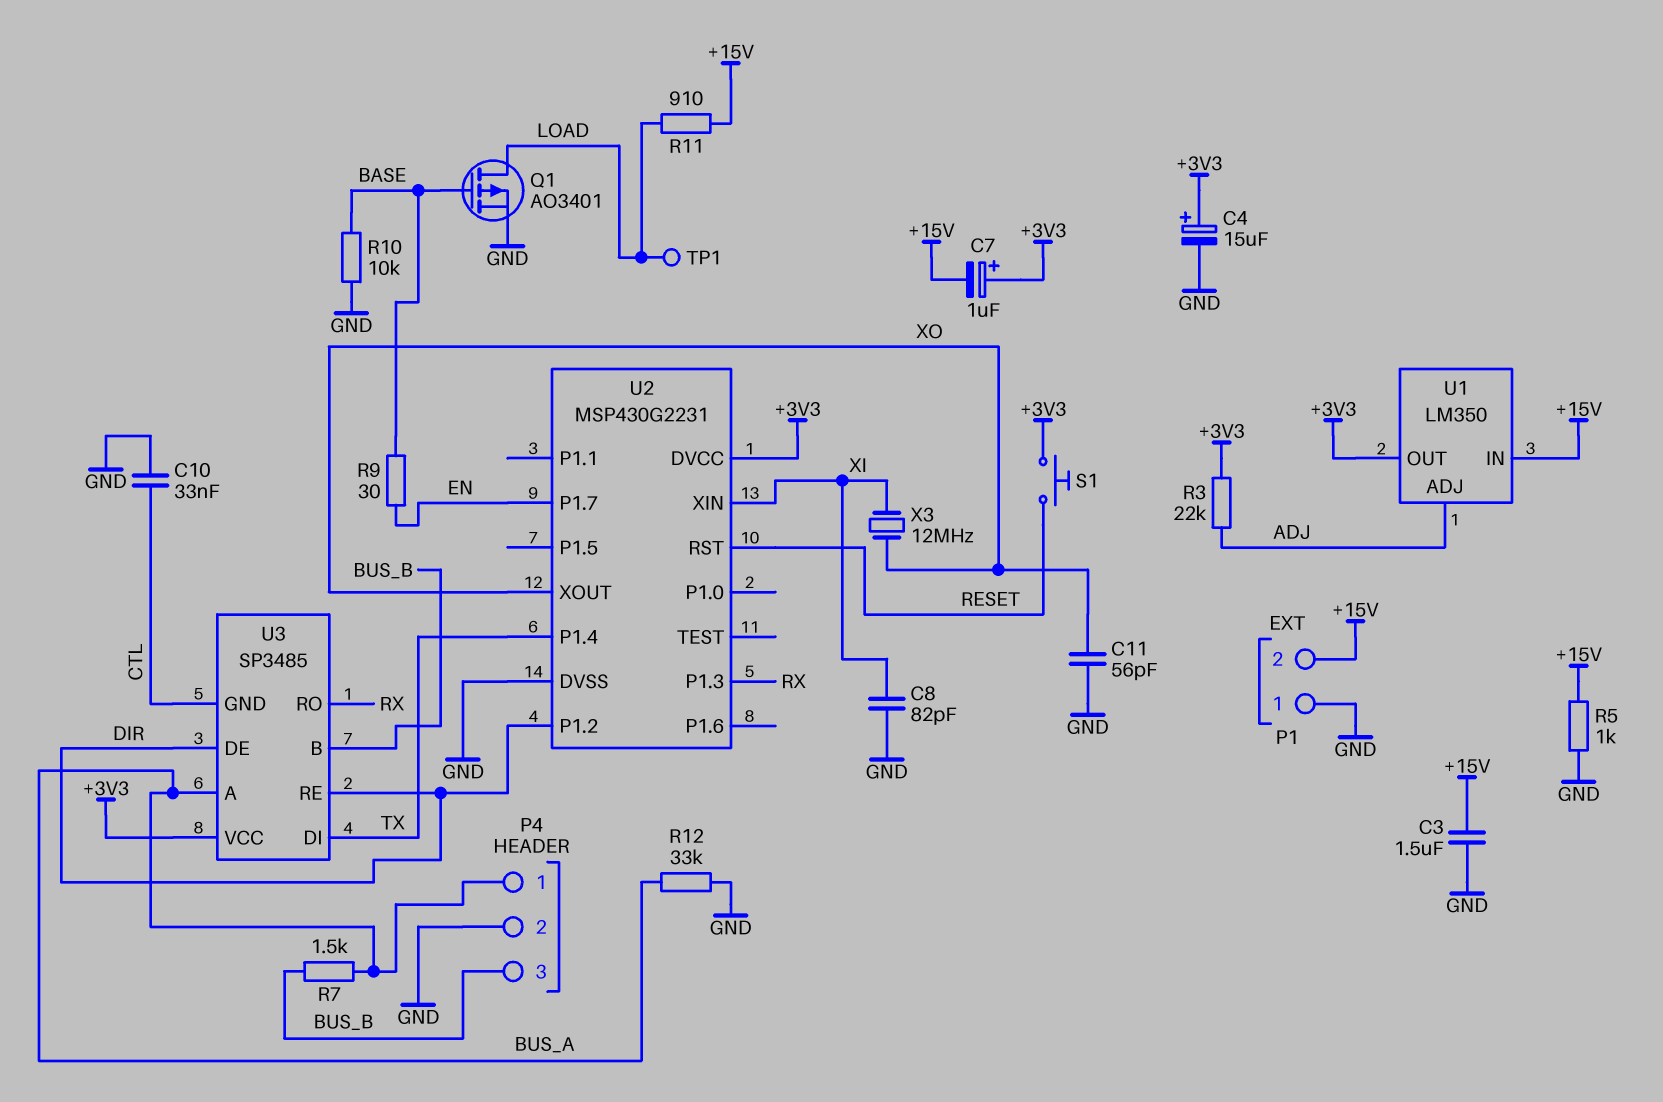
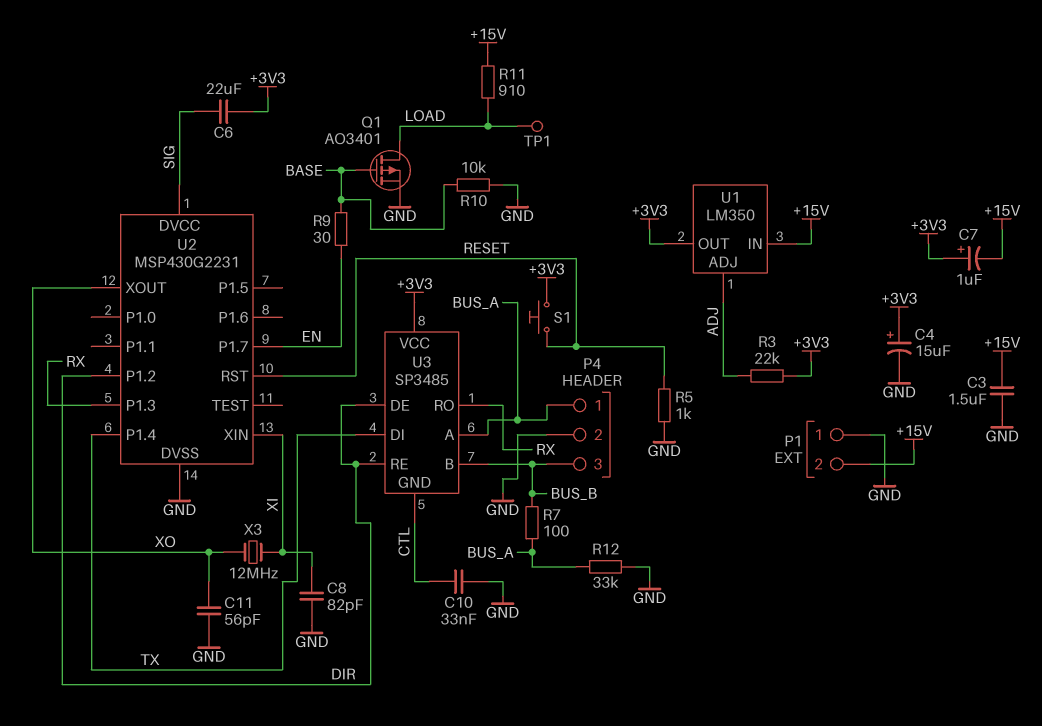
C6: none -> 22uF (+3V3, SIG)
R5: 1k (+15V, GND) -> 1k (GND, RESET)
R7: 1.5k (BUS_A, BUS_B) -> 100 (BUS_A, BUS_B)
U2 pin DVCC: +3V3 -> SIG

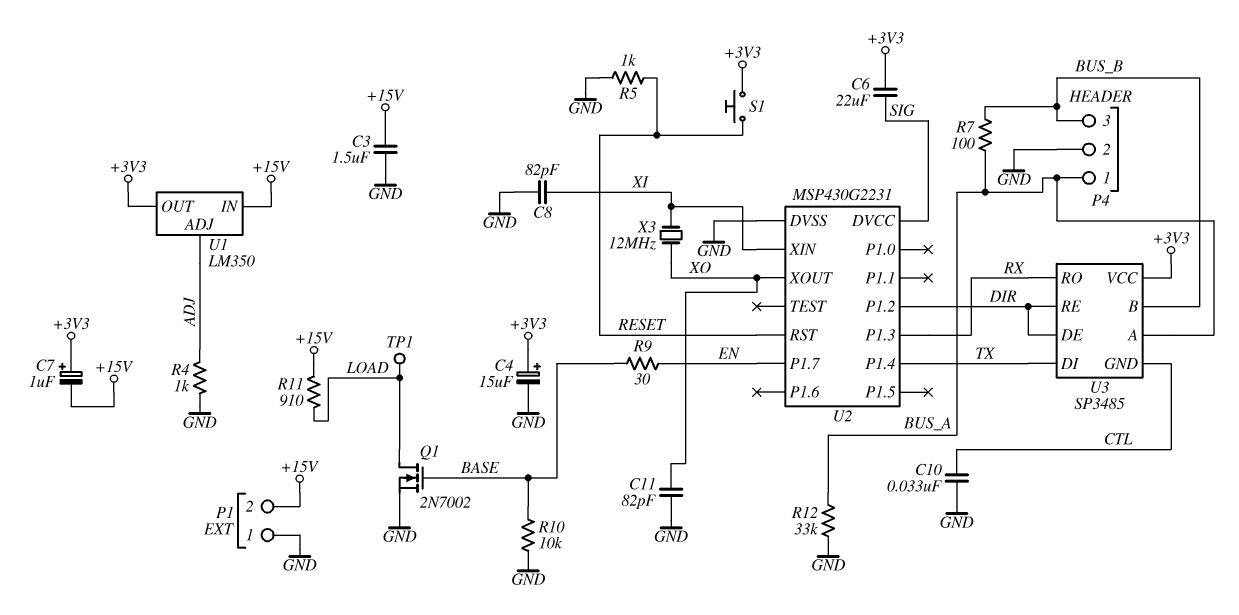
C11: 56pF (GND, XO) -> 82pF (GND, XO)
Q1: PMOS AO3401 (G BASE, D LOAD, S GND) -> NMOS 2N7002 (G BASE, D LOAD, S GND)
R3: 22k (+3V3, ADJ) -> none
R4: none -> 1k (ADJ, GND)

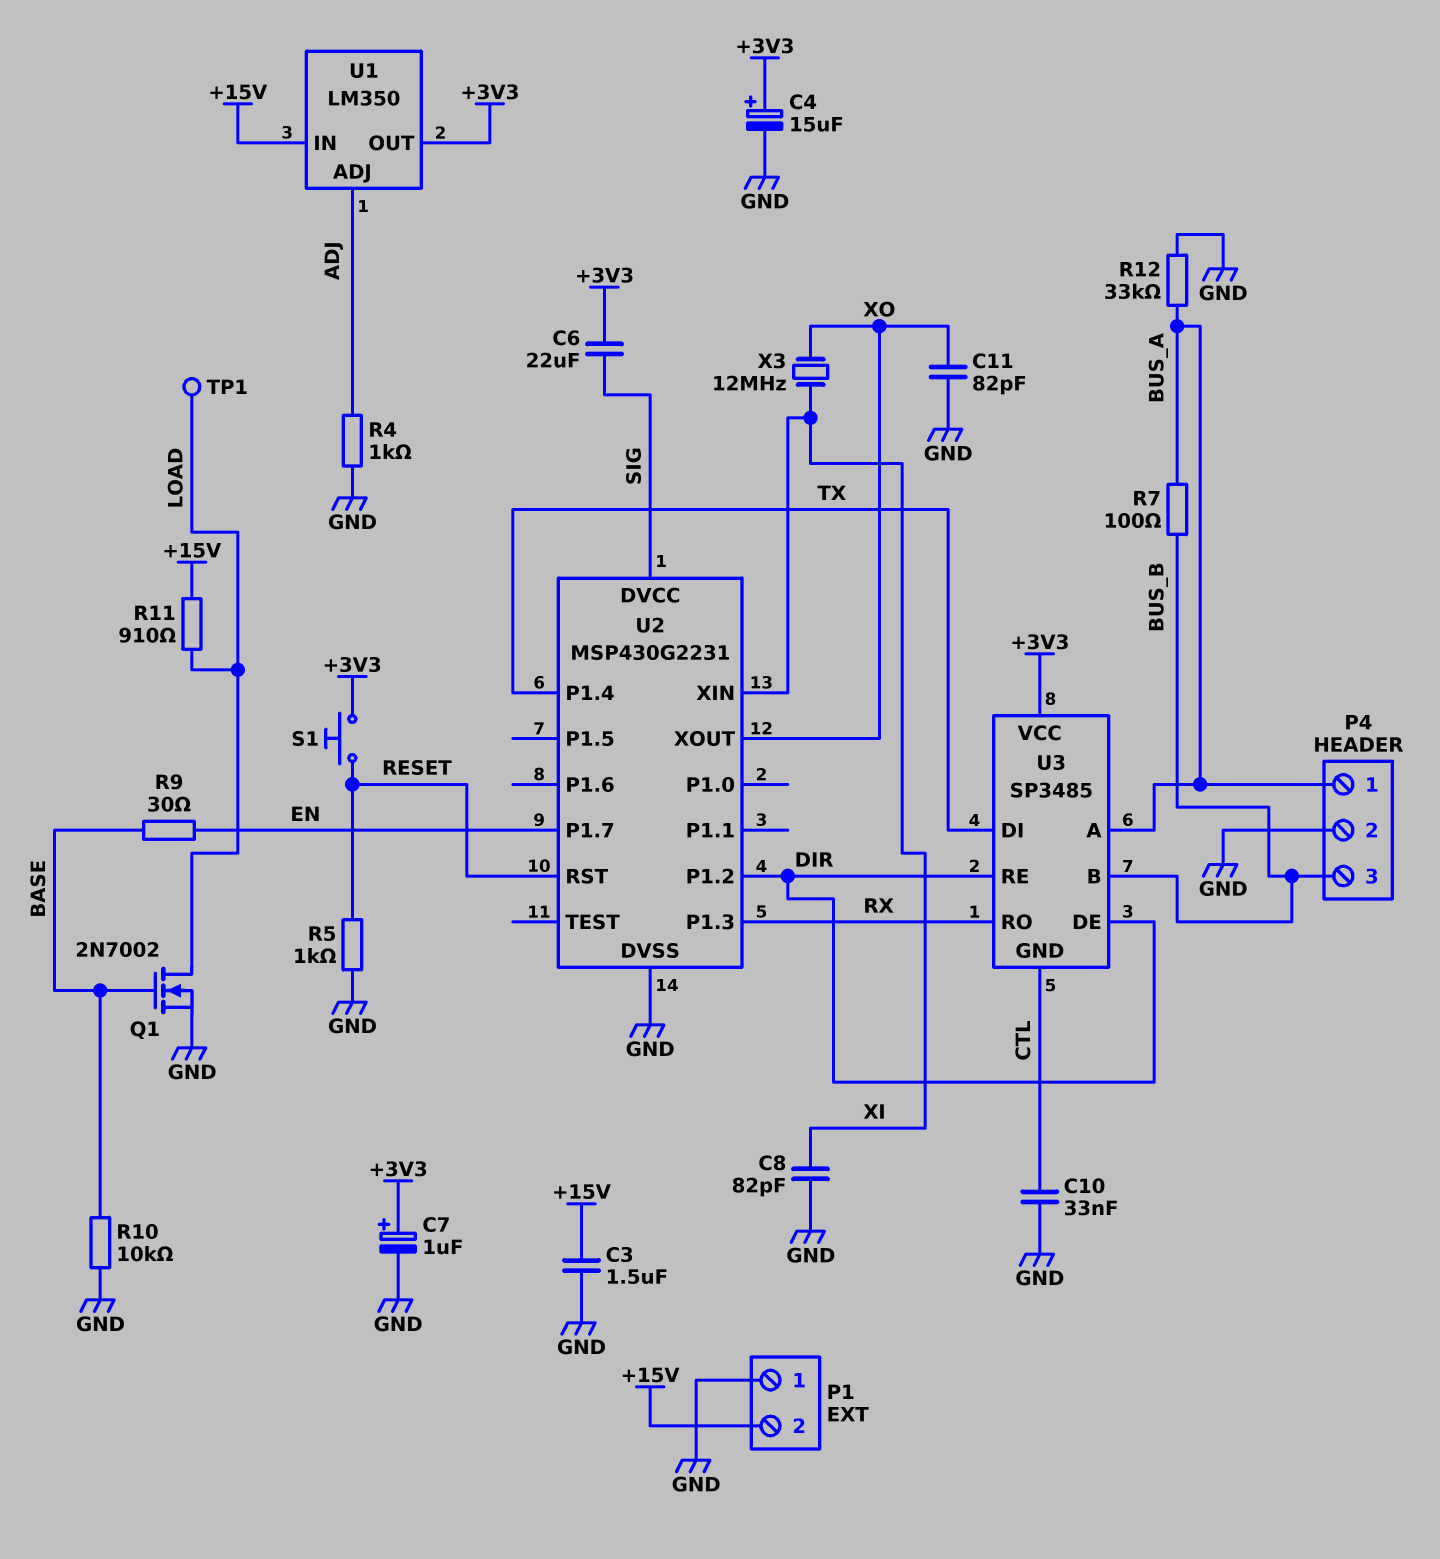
C7: 1uF (plus +3V3, minus +15V) -> 1uF (plus +3V3, minus GND)

